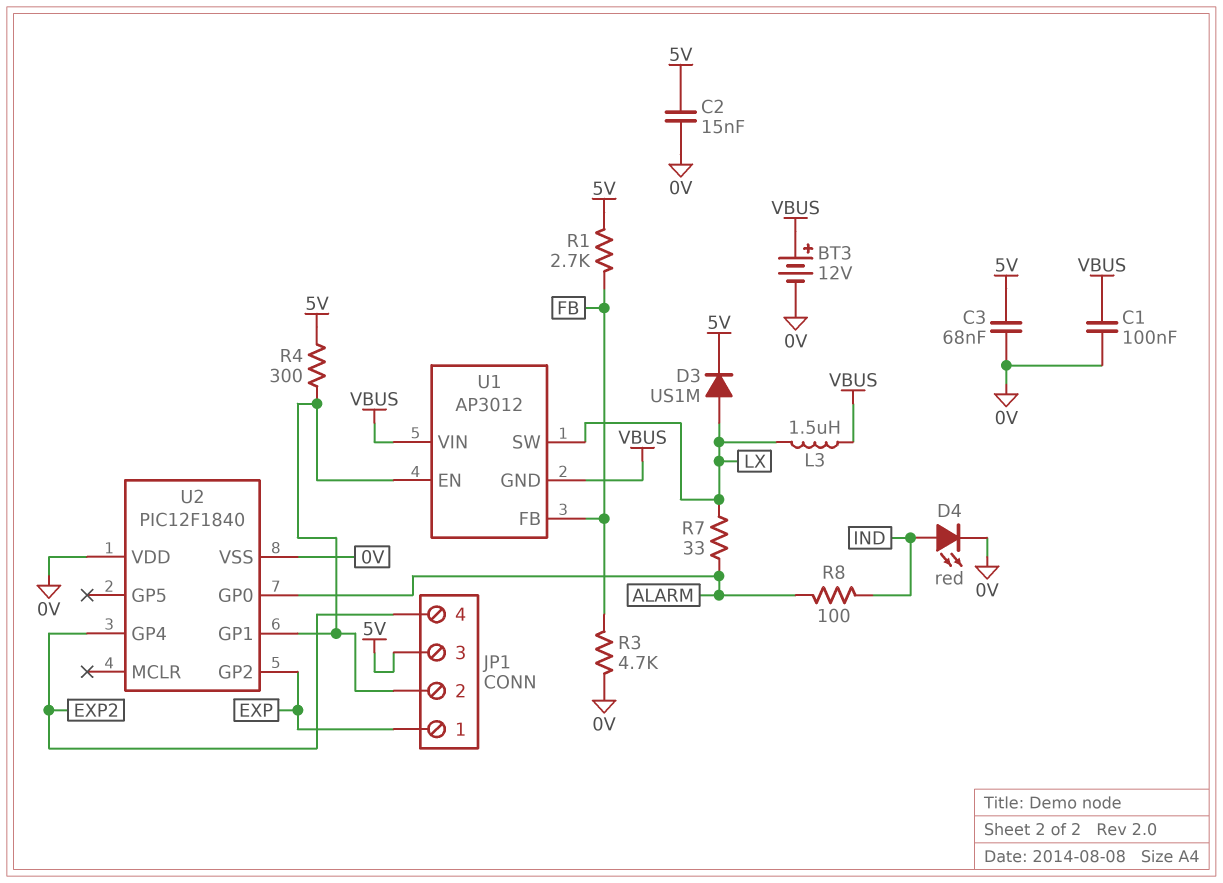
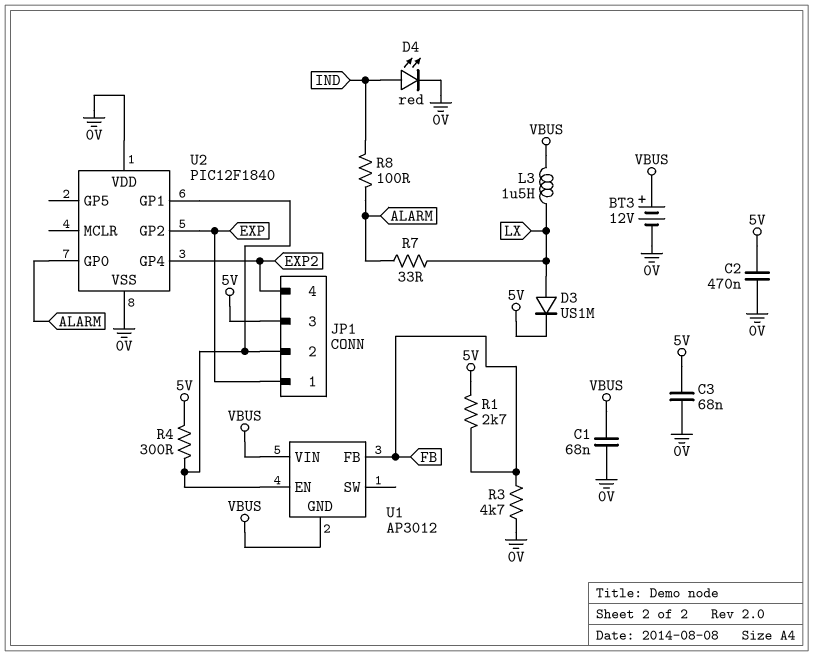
C1: 100nF (0V, VBUS) -> 68nF (0V, VBUS)
C2: 15nF (0V, 5V) -> 470nF (0V, 5V)
U1 pin SW: LX -> none

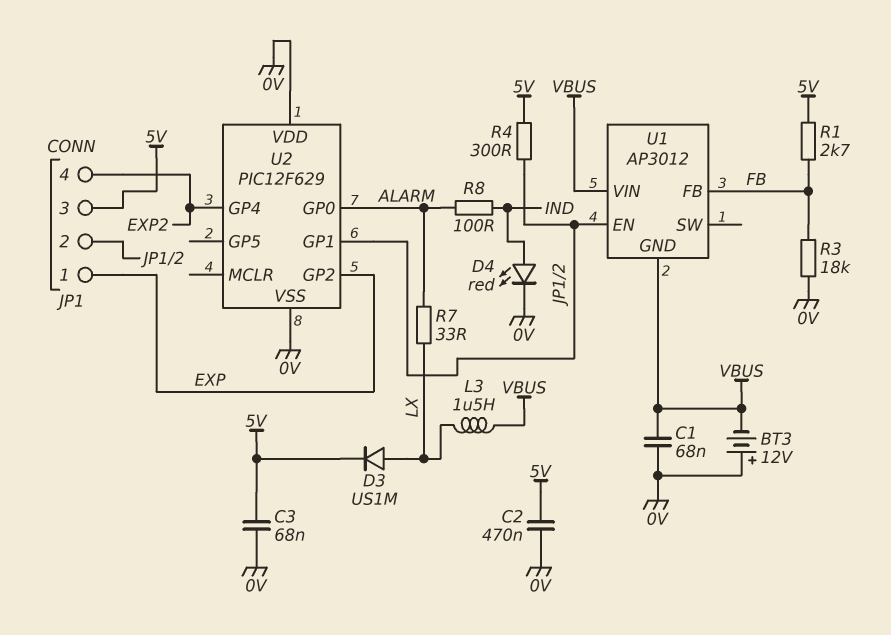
BT3: 12V (plus VBUS, minus 0V) -> 12V (plus 0V, minus VBUS)
R3: 4.7k (0V, FB) -> 18k (0V, FB)
U2: PIC12F1840 -> PIC12F629

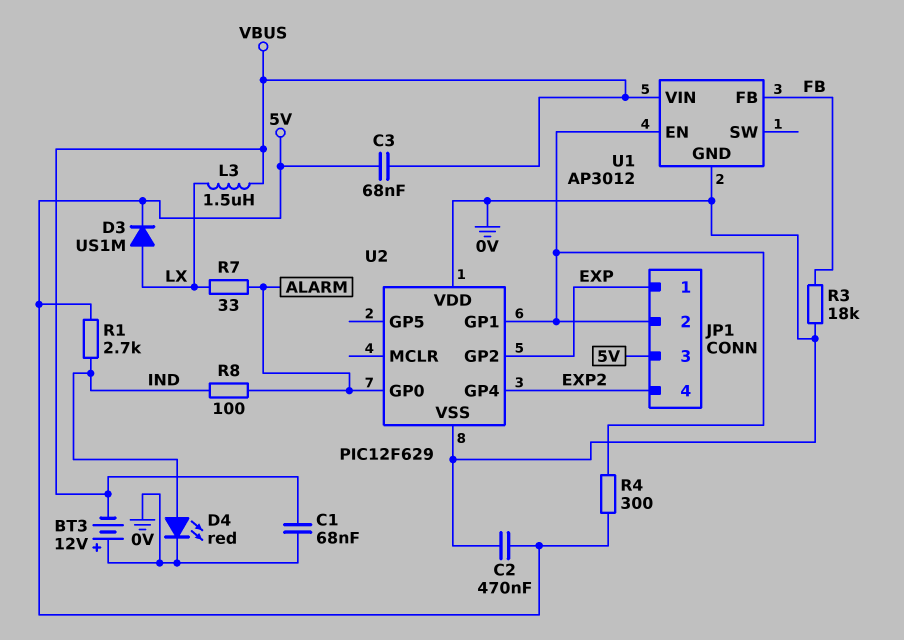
C3: 68nF (0V, 5V) -> 68nF (5V, VBUS)
R1: 2.7k (5V, FB) -> 2.7k (5V, IND)
U1 pin GND: VBUS -> 0V

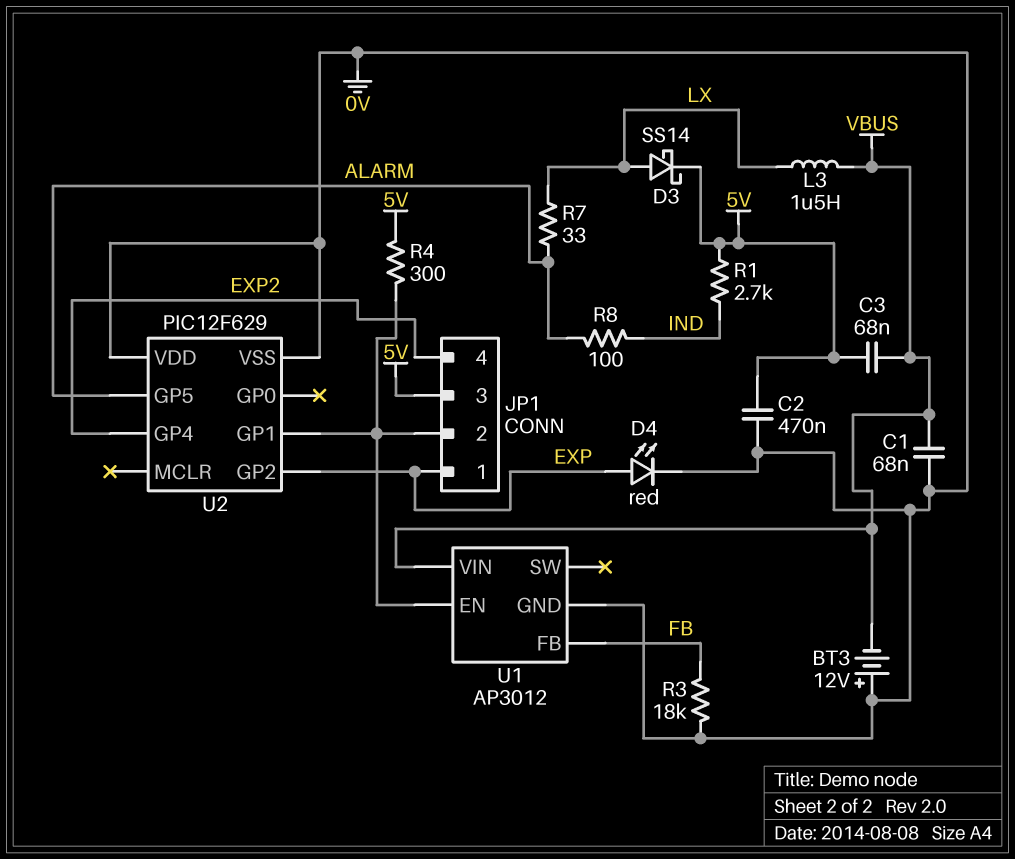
D3: diode US1M (A LX, K 5V) -> schottky SS14 (A LX, K 5V)
D4: LED red (A IND, K 0V) -> LED red (A EXP, K 0V)
U2 pin GP0: ALARM -> none
U2 pin GP5: none -> ALARM

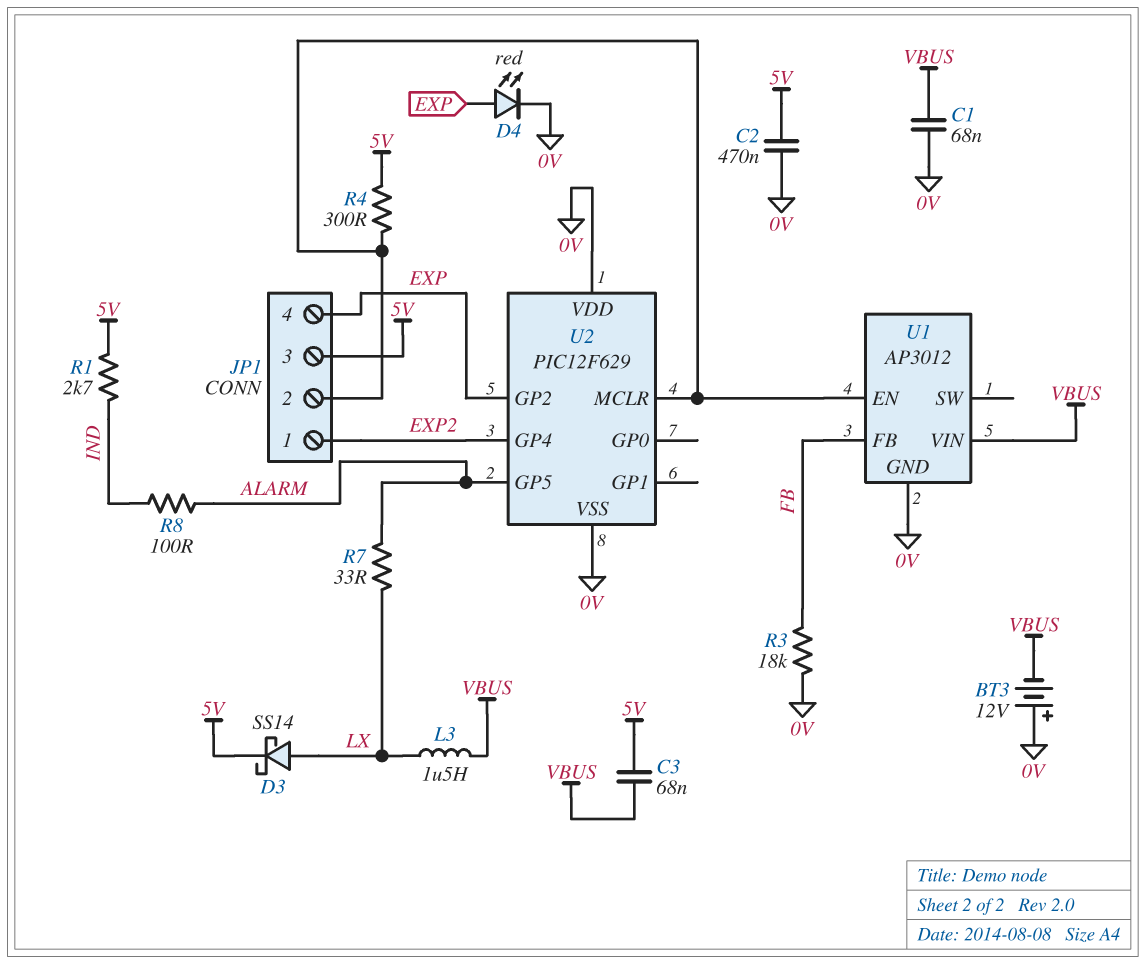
JP1 pin 1: EXP -> EXP2
JP1 pin 4: EXP2 -> EXP
U2 pin GP1: JP1/2 -> none
U2 pin MCLR: none -> JP1/2

